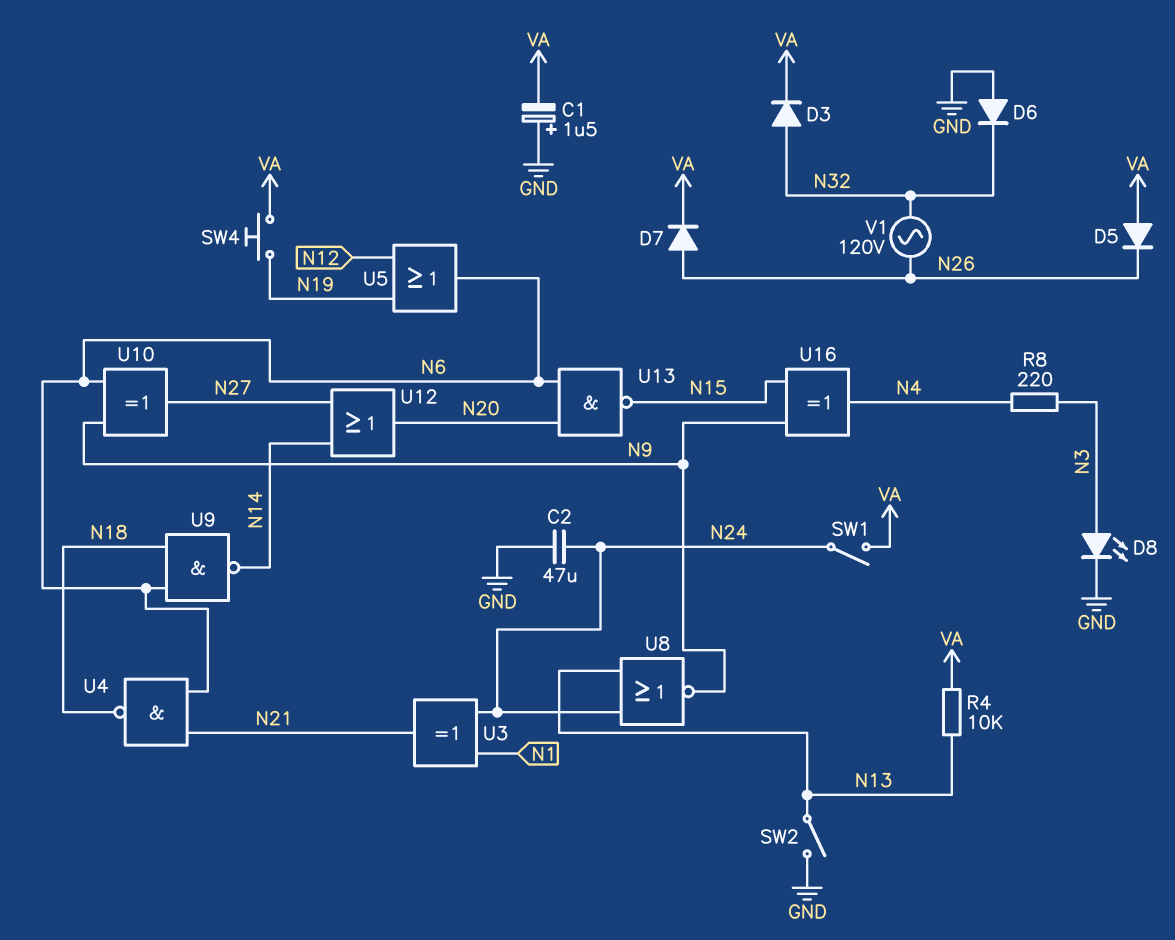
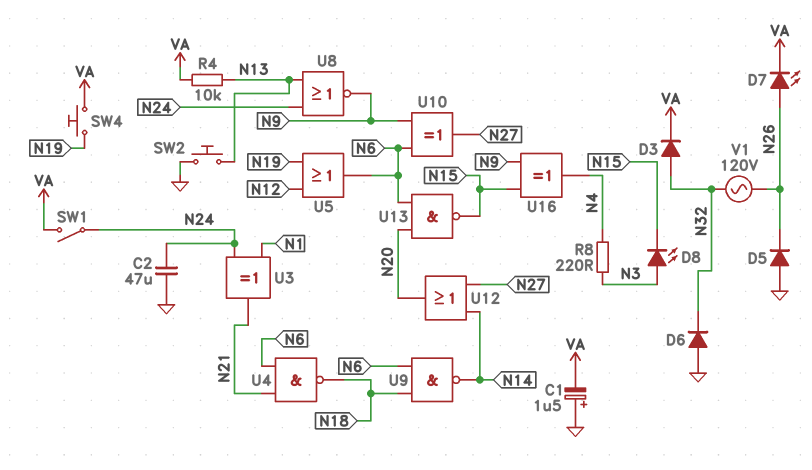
D5: diode (A VA, K N26) -> diode (A GND, K N26)
D7: diode (A N26, K VA) -> LED (A N26, K VA)
D8: LED (A N3, K GND) -> LED (A N3, K N15)
SW2: switch (GND, N13) -> button (GND, N13)

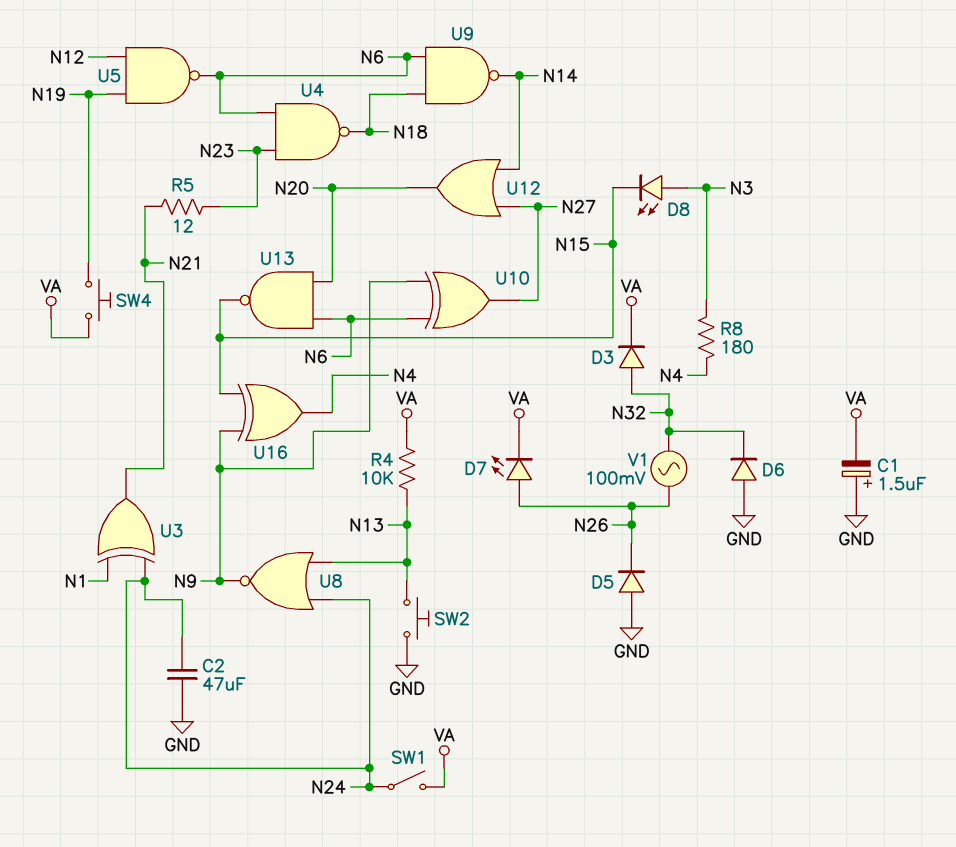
R5: none -> 12 (N21, N23)
R8: 220 (N3, N4) -> 180 (N3, N4)
U4: NAND (in N6, in N21, out N18) -> NAND (in N6, in N23, out N18)
U5: OR (in N12, in N19, out N6) -> NAND (in N12, in N19, out N6)
V1: AC 120V (N26, N32) -> AC 100mV (N26, N32)

